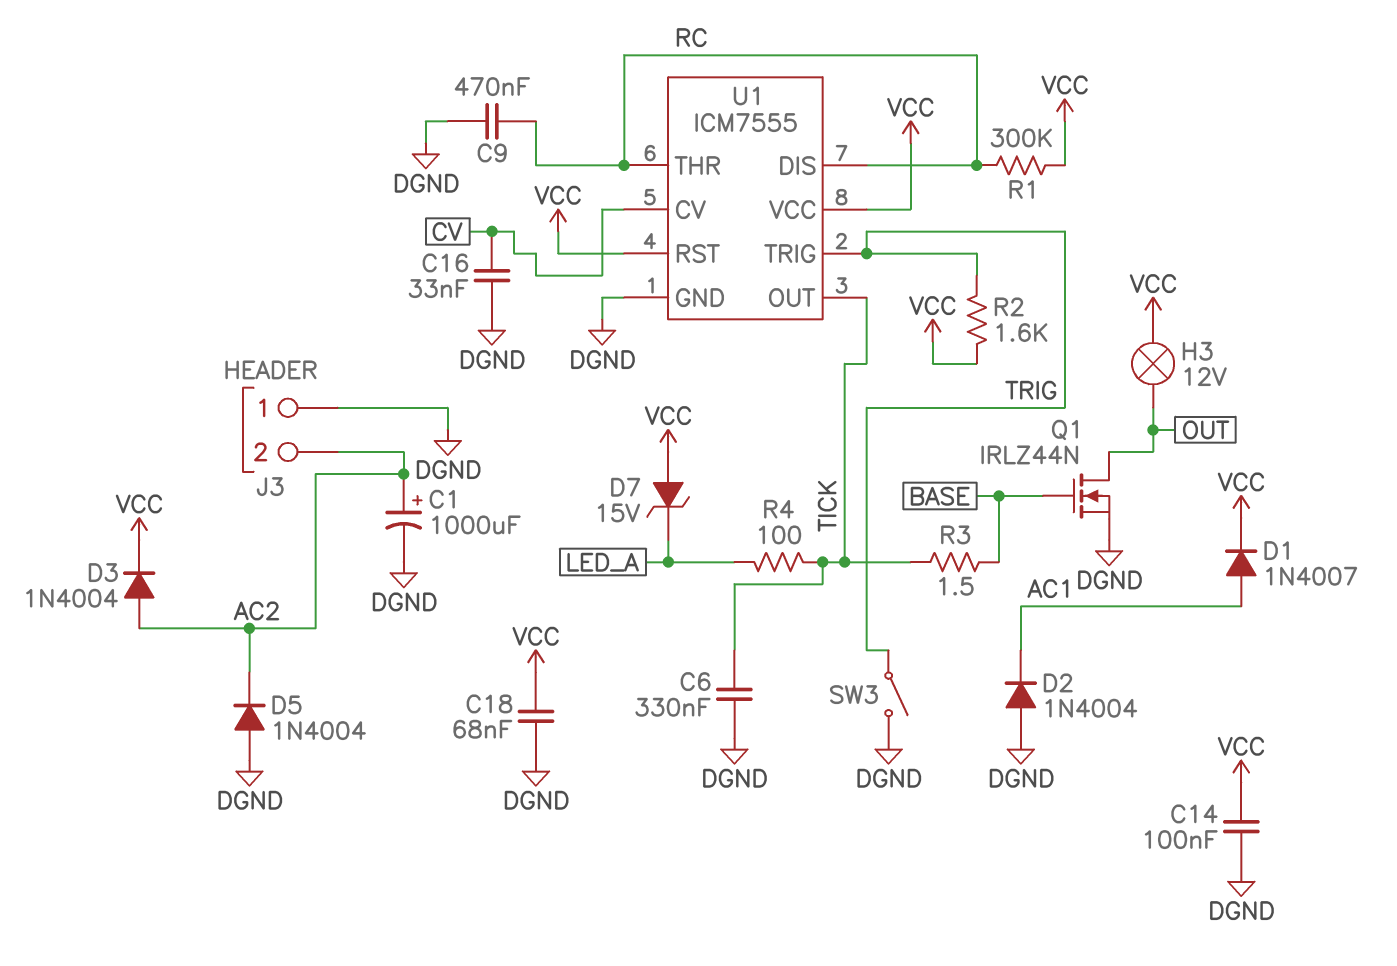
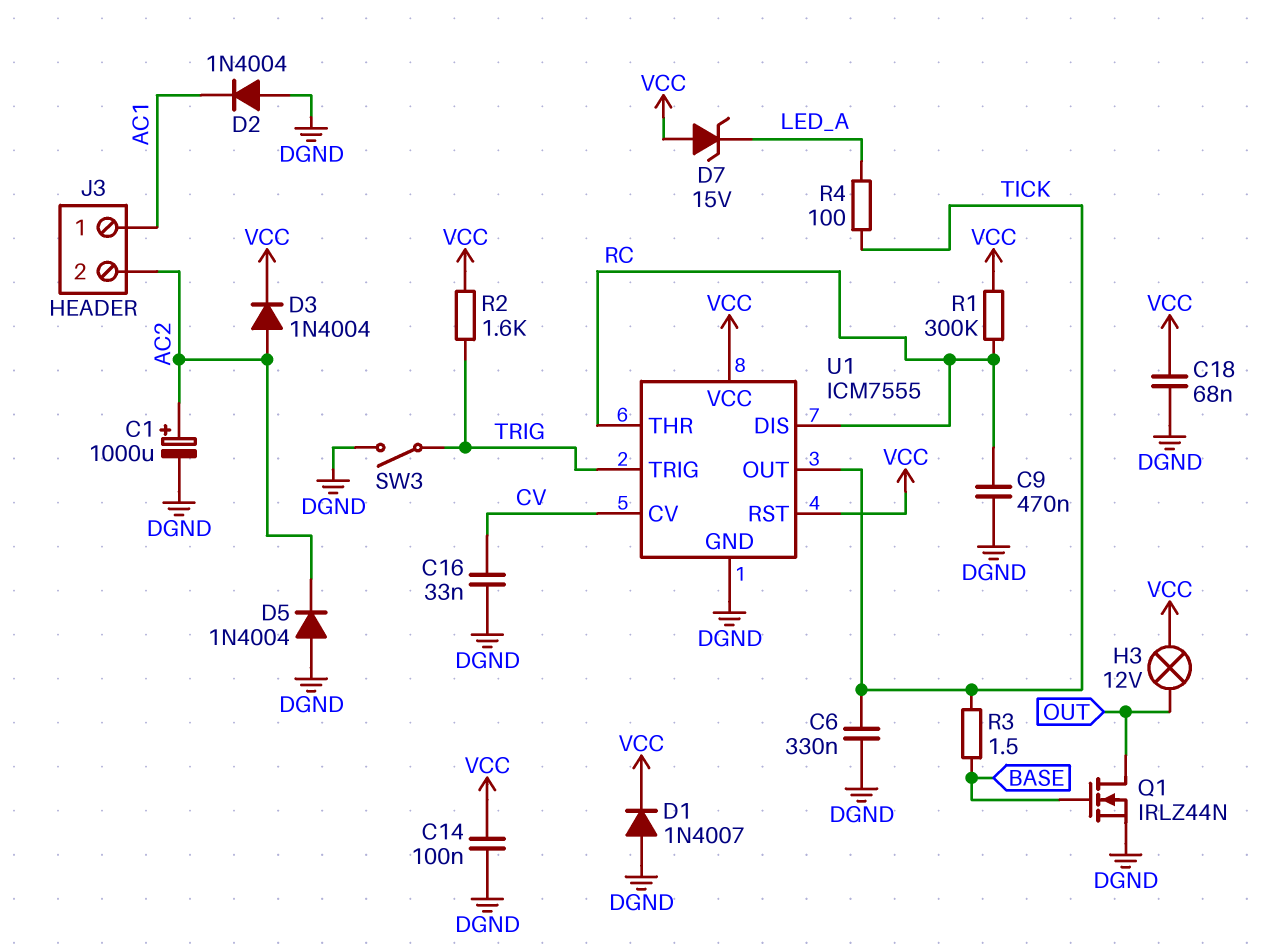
D1: diode 1N4007 (A AC1, K VCC) -> diode 1N4007 (A DGND, K VCC)
J3 pin 1: DGND -> AC1

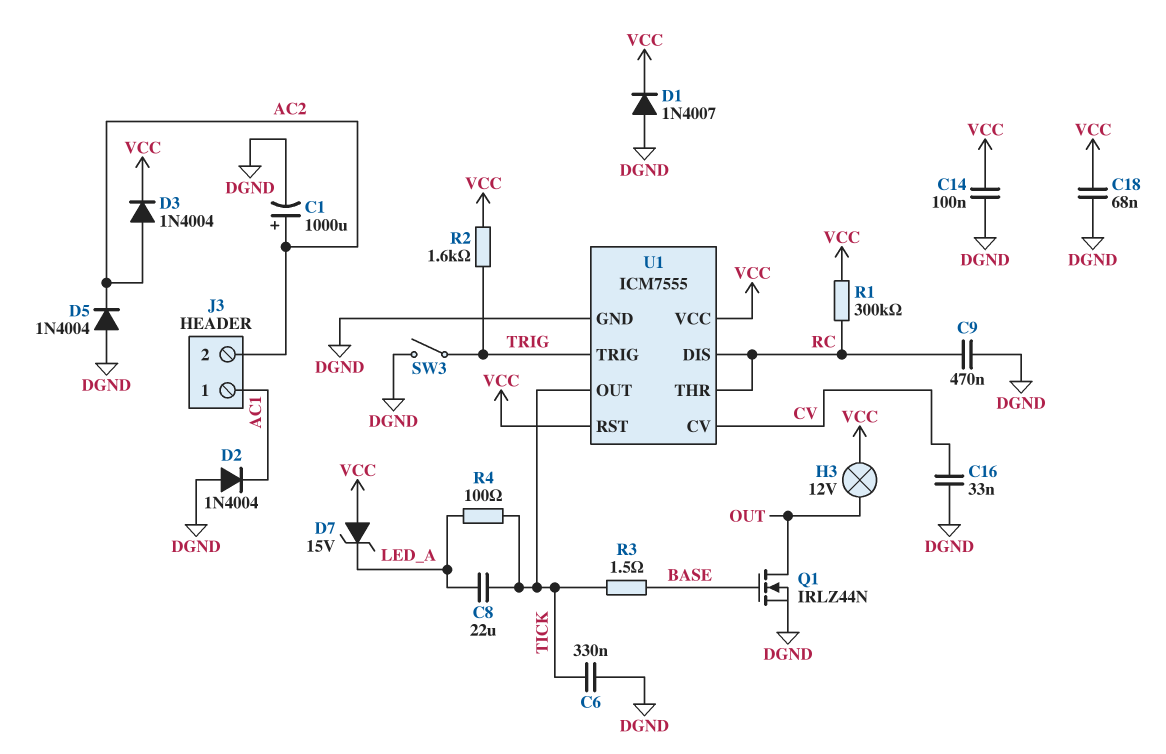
C8: none -> 22uF (LED_A, TICK)

